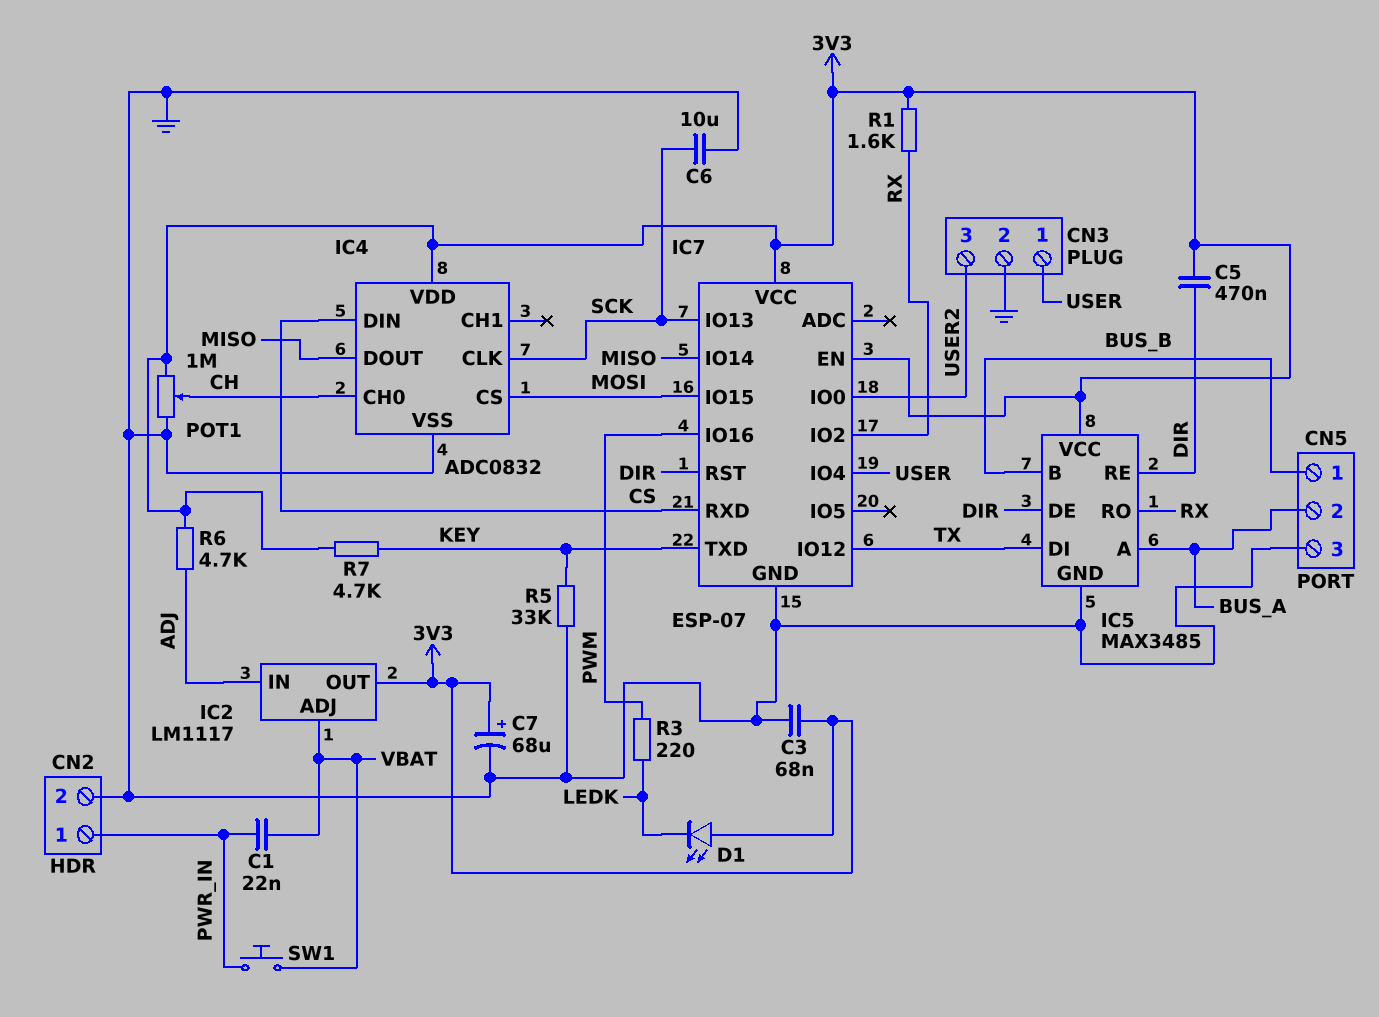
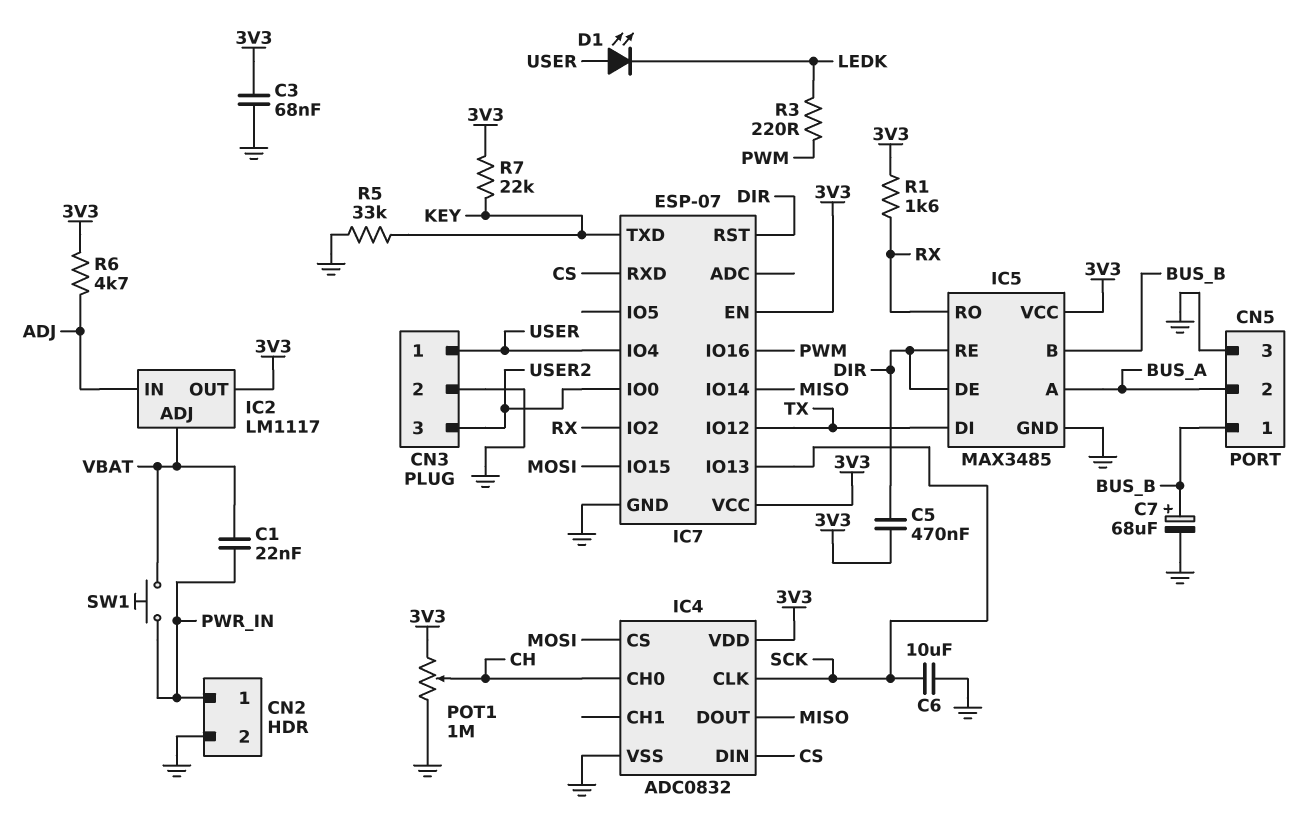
C7: 68uF (plus 3V3, minus GND) -> 68uF (plus BUS_B, minus GND)
D1: LED (A 3V3, K LEDK) -> LED (A USER, K LEDK)
R7: 4.7k (3V3, KEY) -> 22k (3V3, KEY)

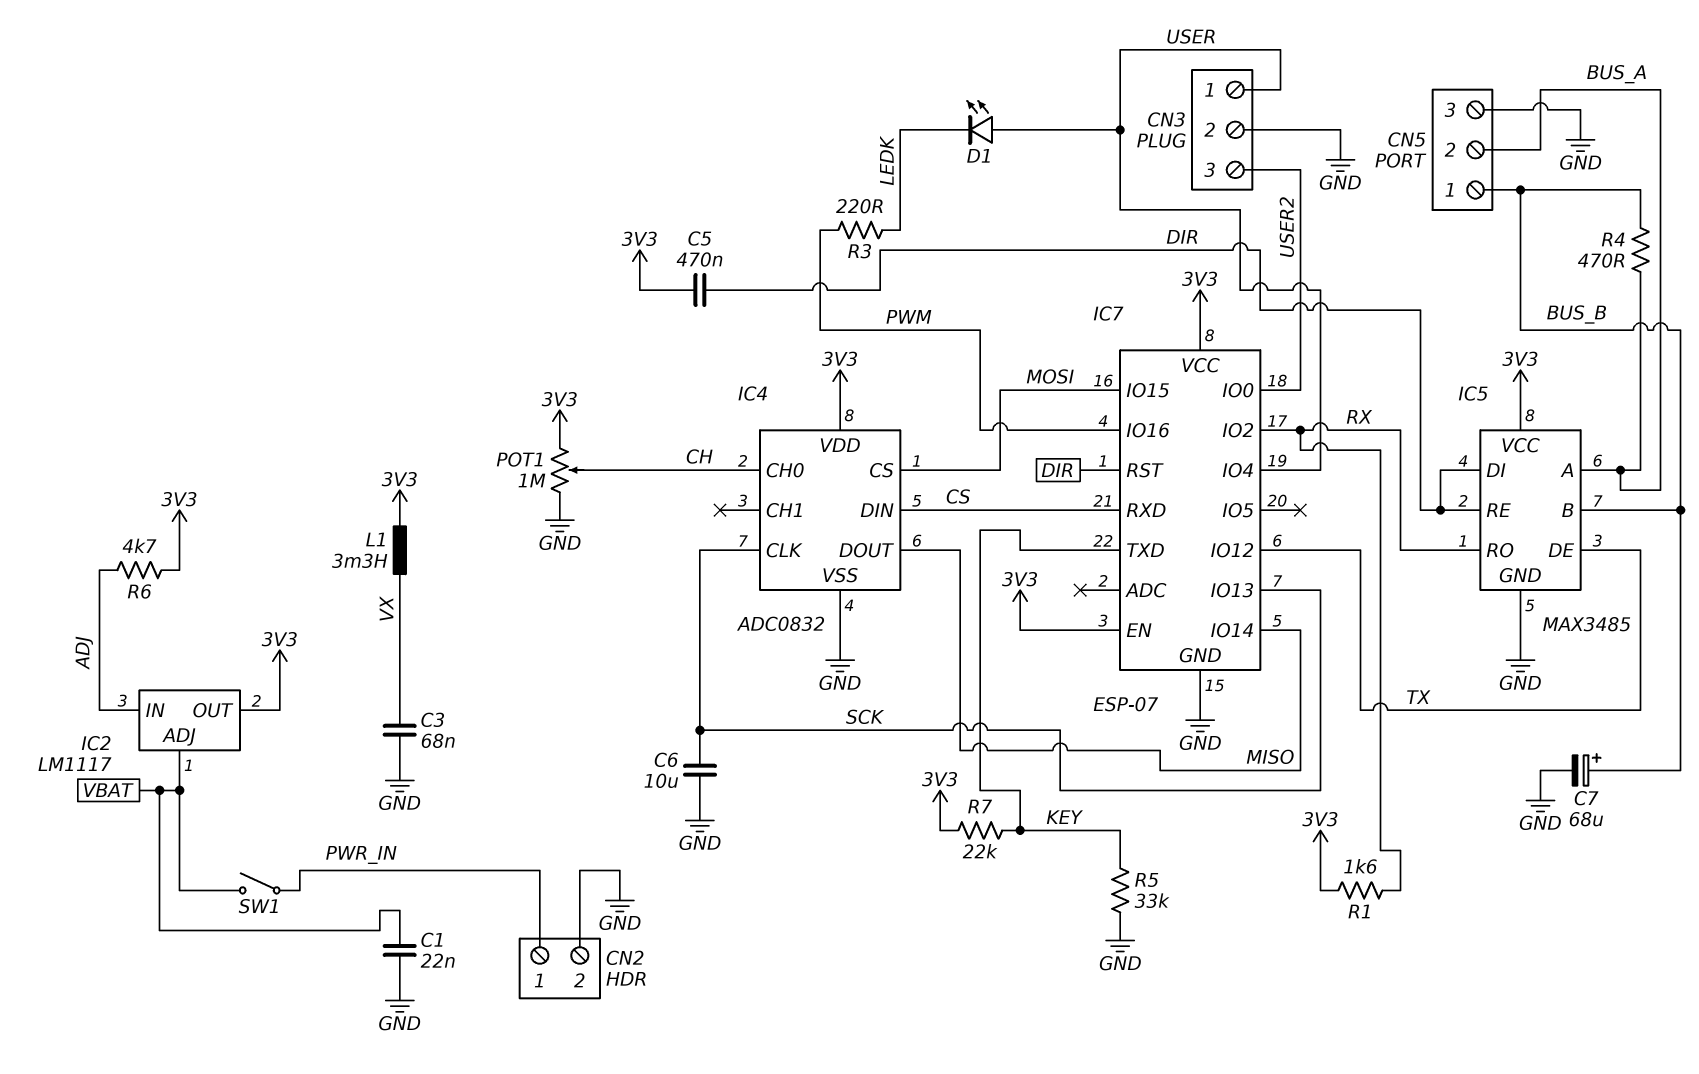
C1: 22nF (PWR_IN, VBAT) -> 22nF (GND, VBAT)
C3: 68nF (3V3, GND) -> 68nF (GND, VX)
IC5 pin DE: DIR -> TX
IC5 pin DI: TX -> DIR
L1: none -> 3.3mH (3V3, VX)
R4: none -> 470 (BUS_A, BUS_B)
SW1: button (PWR_IN, VBAT) -> switch (PWR_IN, VBAT)

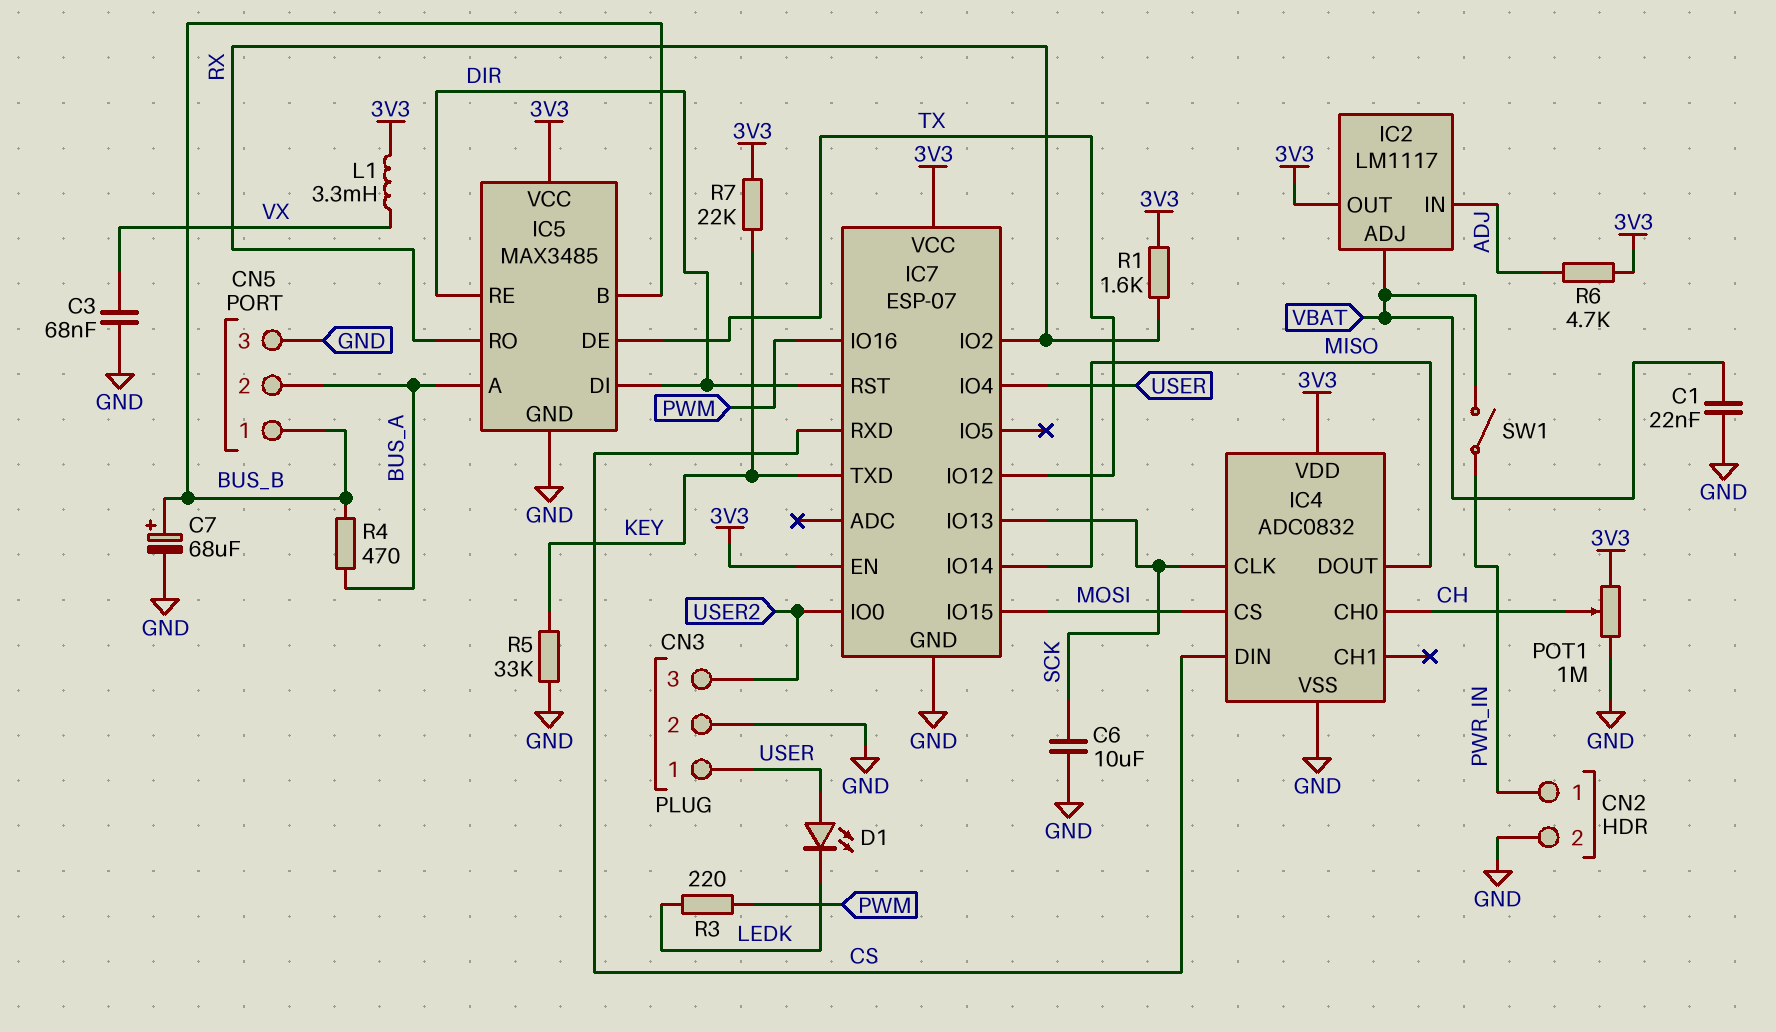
C5: 470nF (3V3, DIR) -> none

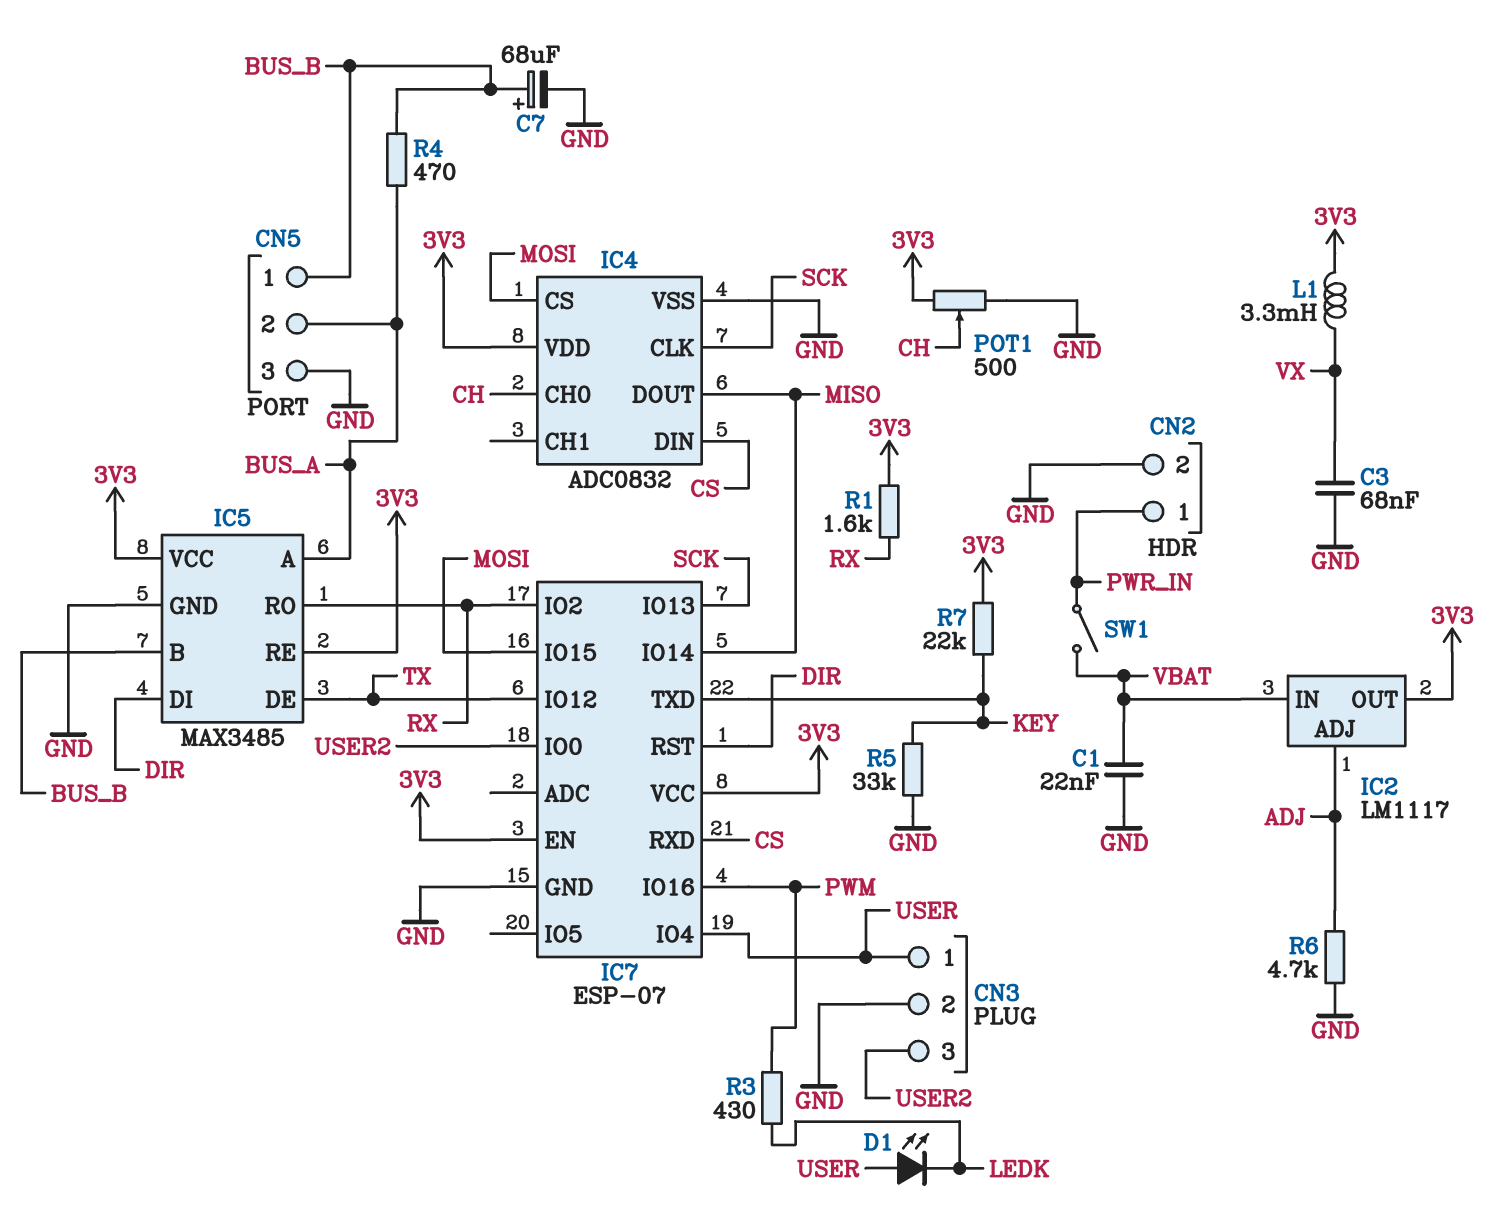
C6: 10uF (GND, SCK) -> none
IC2 pin ADJ: VBAT -> ADJ
IC2 pin IN: ADJ -> VBAT
IC5 pin RE: DIR -> 3V3
POT1: 1M (3V3, GND, wiper CH) -> 500 (3V3, GND, wiper CH)
R3: 220 (LEDK, PWM) -> 430 (LEDK, PWM)
R6: 4.7k (3V3, ADJ) -> 4.7k (ADJ, GND)

